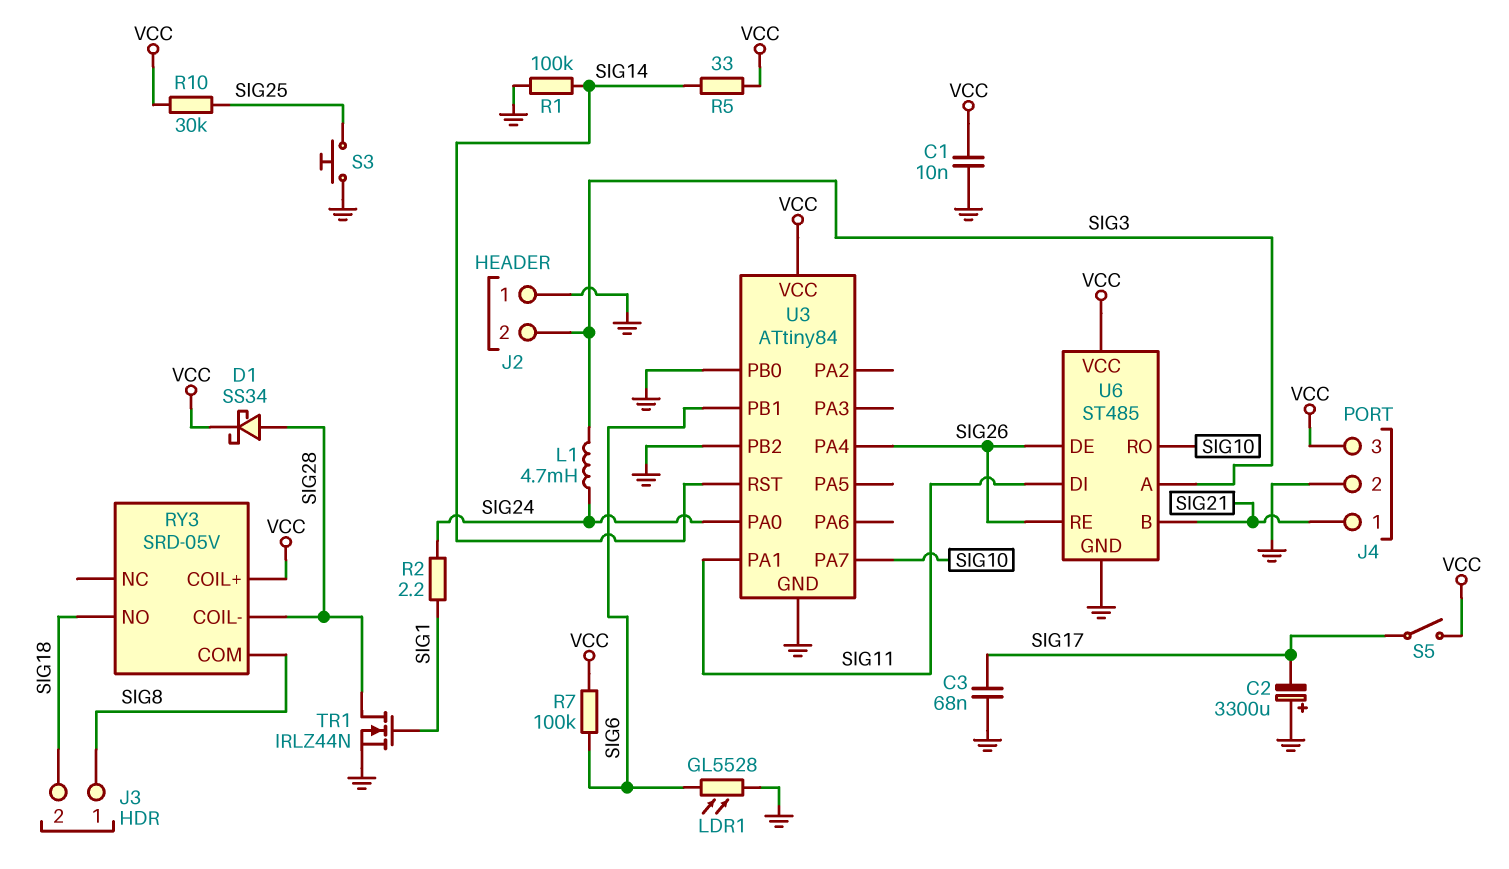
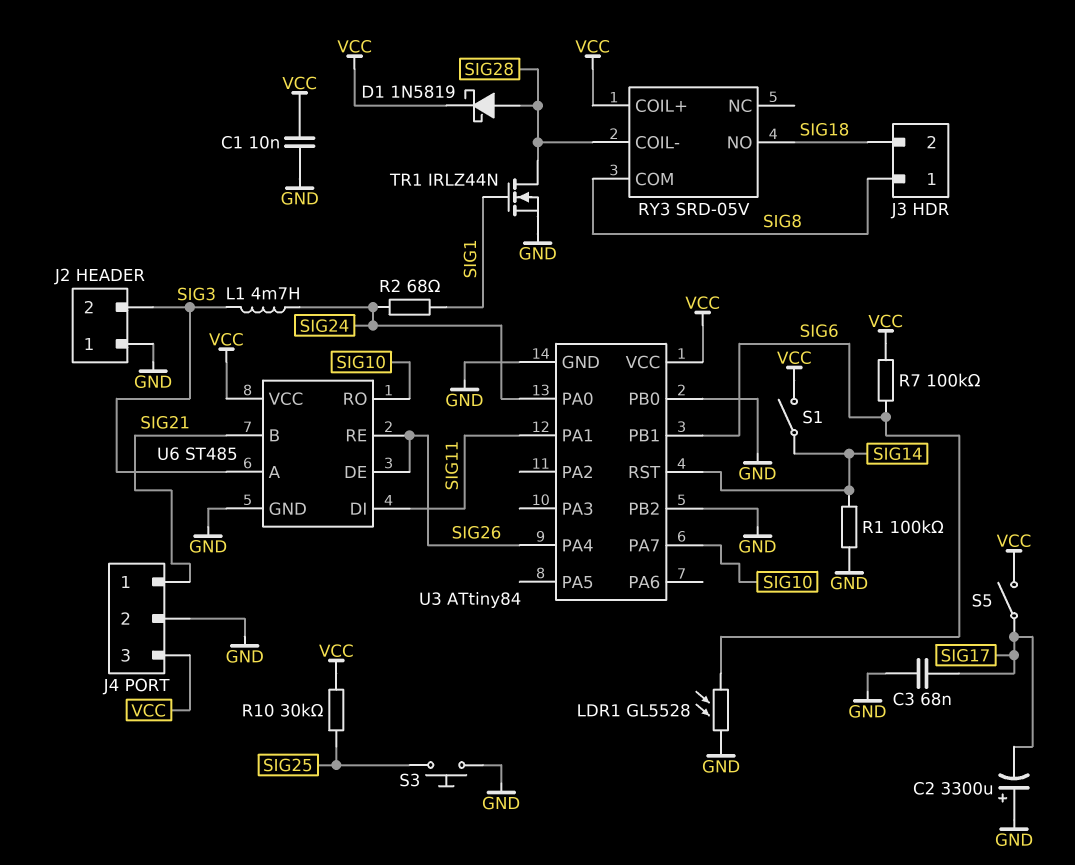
D1: schottky SS34 (A SIG28, K VCC) -> schottky 1N5819 (A SIG28, K VCC)
R2: 2.2 (SIG1, SIG24) -> 68 (SIG1, SIG24)
R5: 33 (SIG14, VCC) -> none
S1: none -> switch (SIG14, VCC)

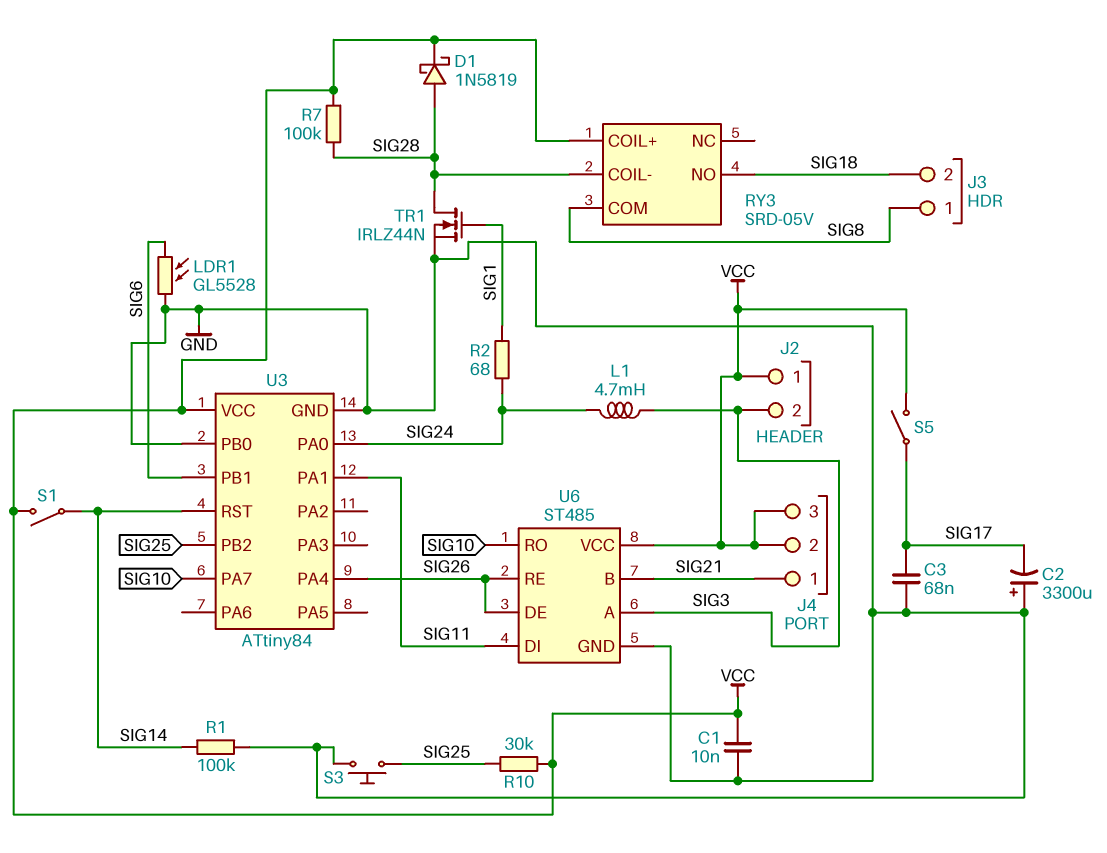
J2 pin 1: GND -> VCC
J4 pin 2: GND -> VCC
R7: 100k (SIG6, VCC) -> 100k (SIG28, VCC)
U3 pin PB2: GND -> SIG25

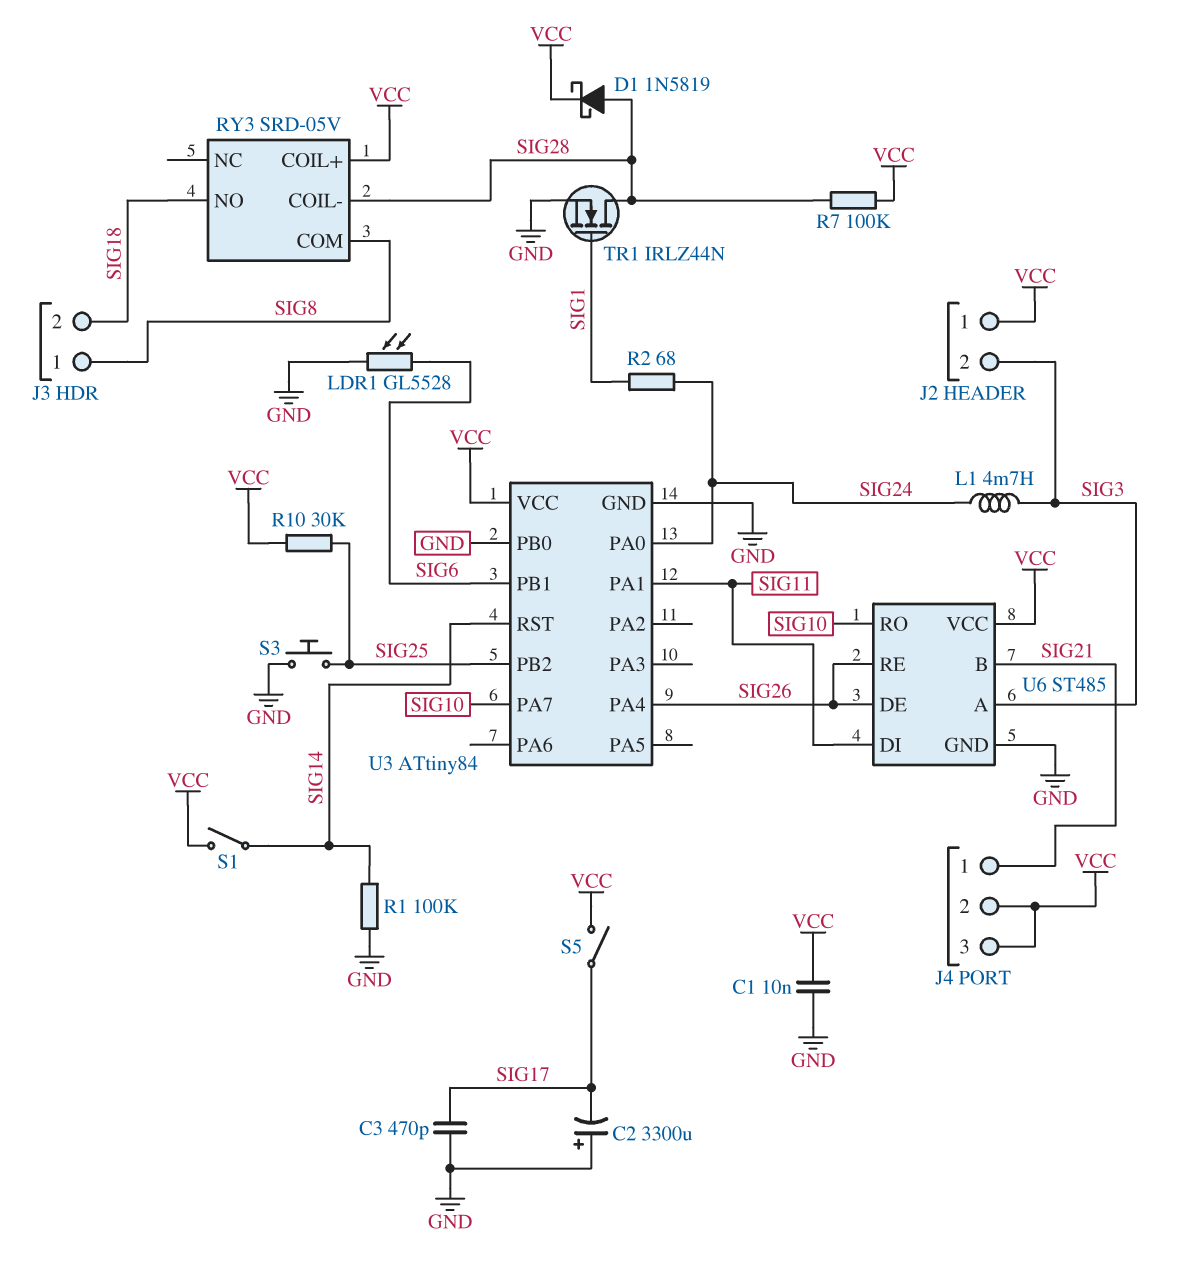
C3: 68nF (GND, SIG17) -> 470pF (GND, SIG17)

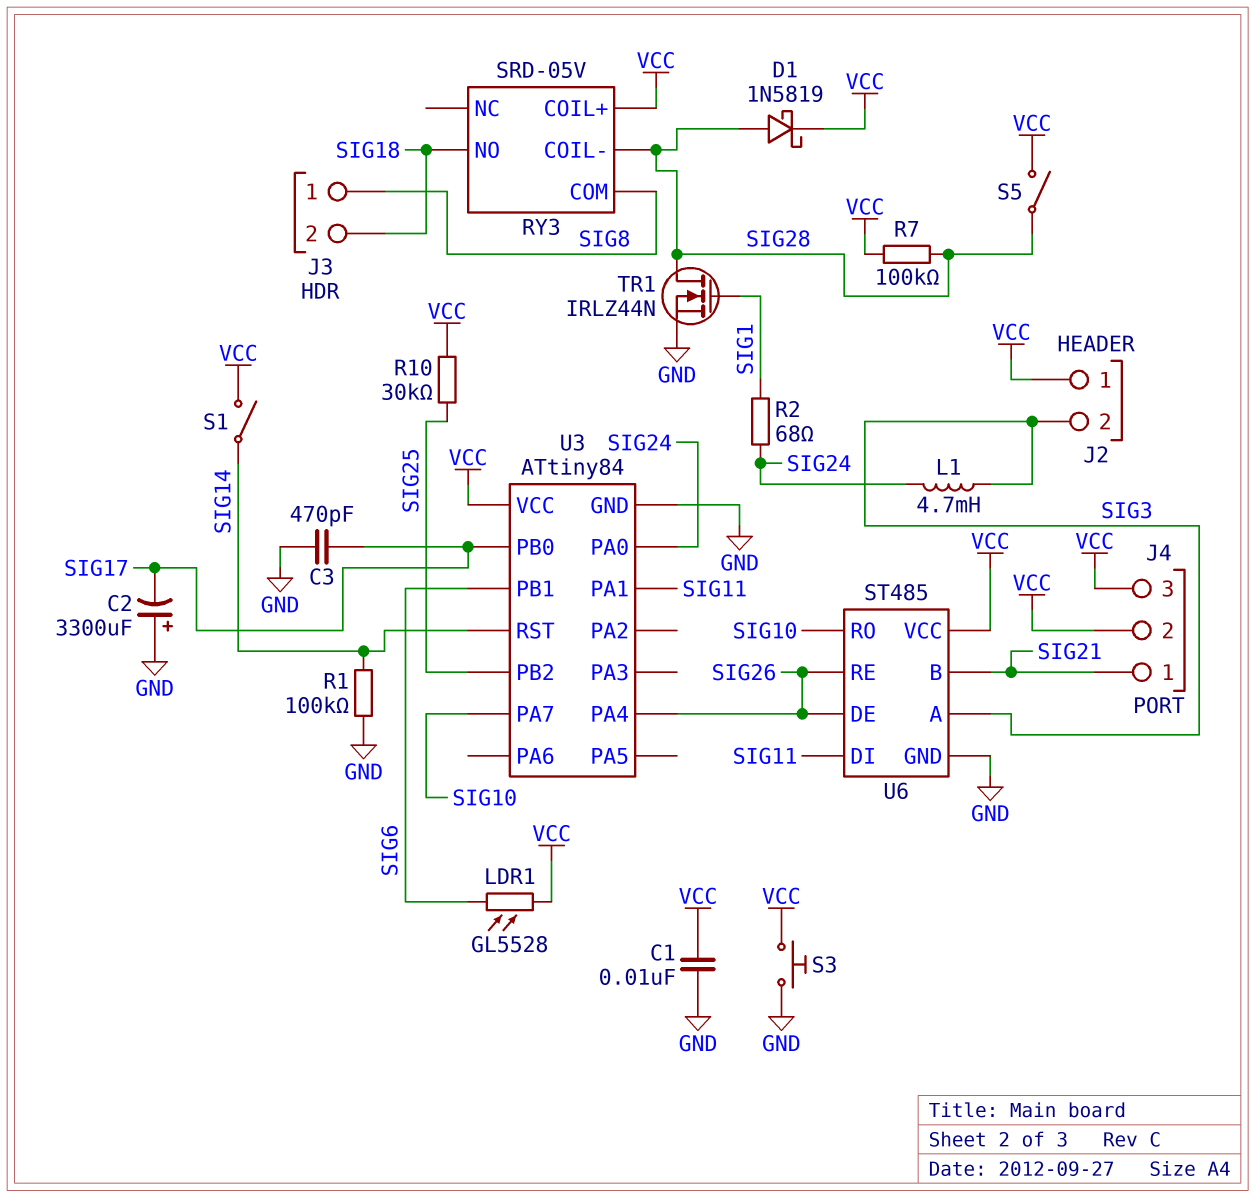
LDR1: GL5528 (GND, SIG6) -> GL5528 (SIG6, VCC)
S3: button (GND, SIG25) -> button (GND, VCC)
S5: switch (SIG17, VCC) -> switch (SIG28, VCC)
U3 pin PB0: GND -> SIG17

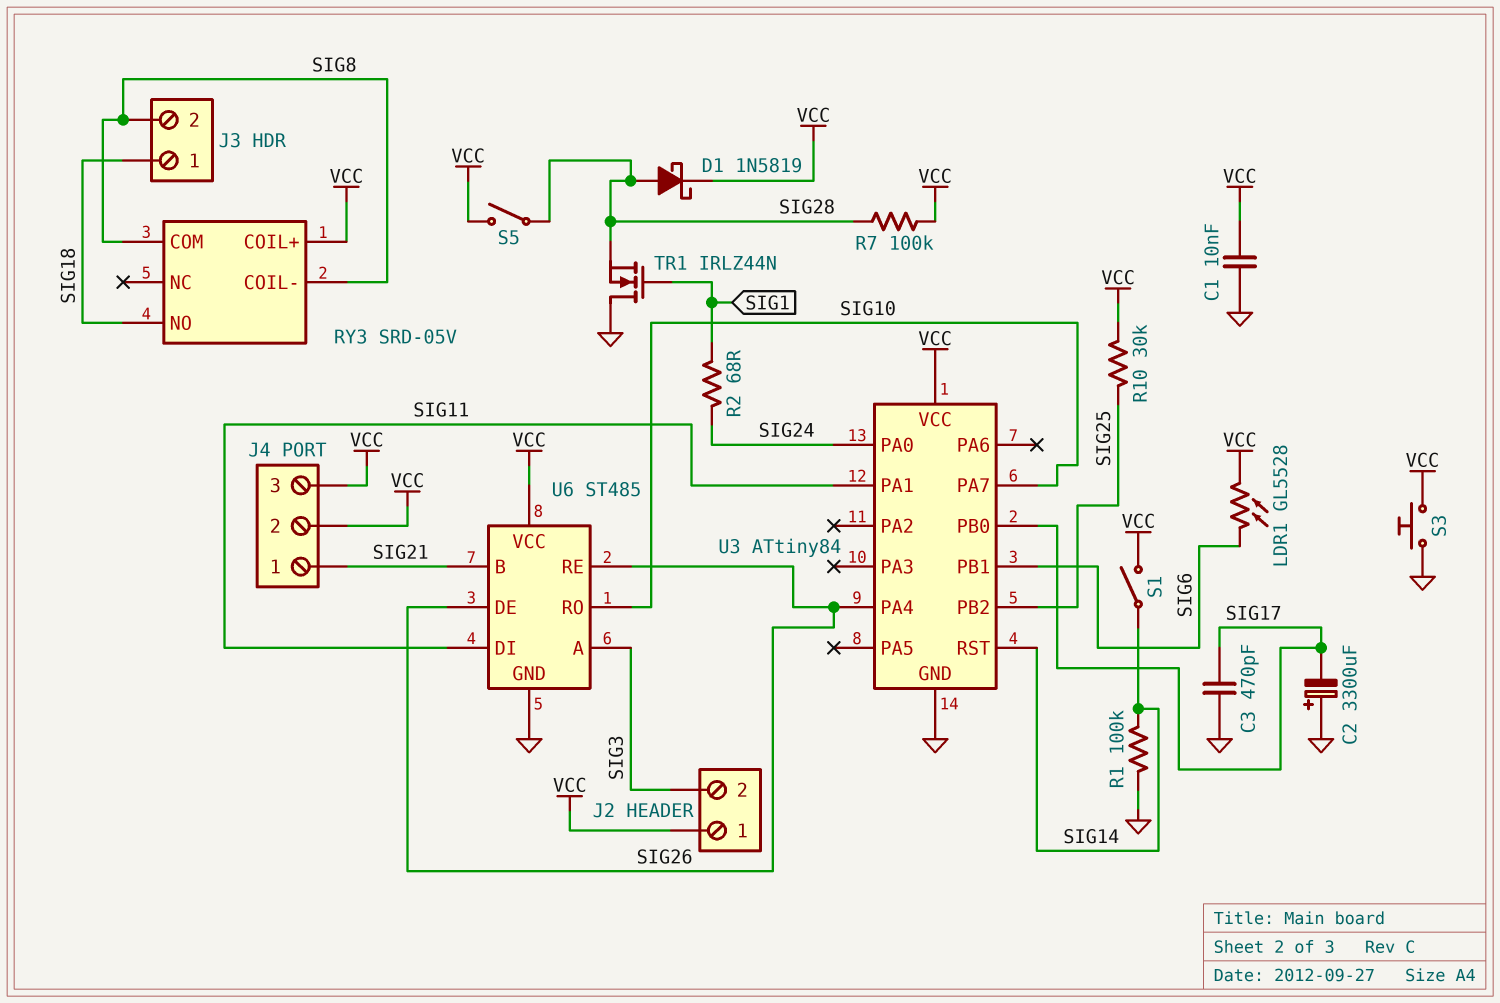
J3 pin 1: SIG8 -> SIG18
J3 pin 2: SIG18 -> SIG8
L1: 4.7mH (SIG3, SIG24) -> none
RY3 pin COIL-: SIG28 -> SIG8
TR1: NMOS IRLZ44N (G SIG1, D SIG28, S GND) -> NMOS IRLZ44N (G SIG1, D GND, S SIG28)

